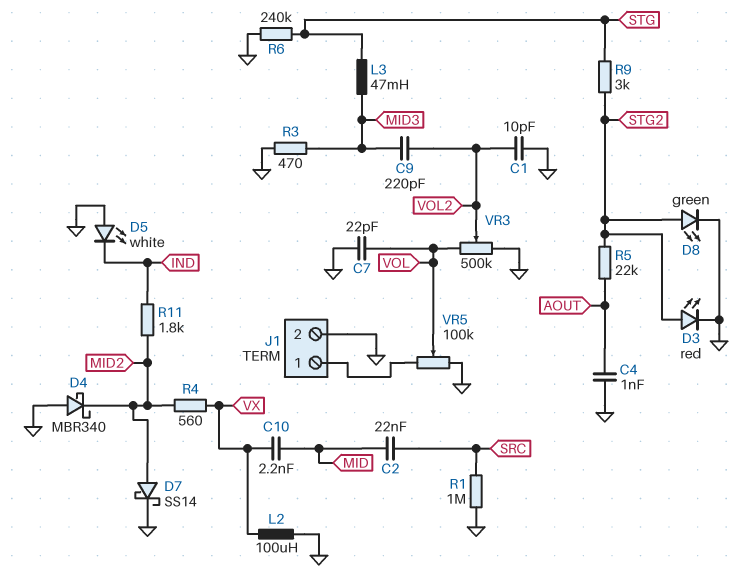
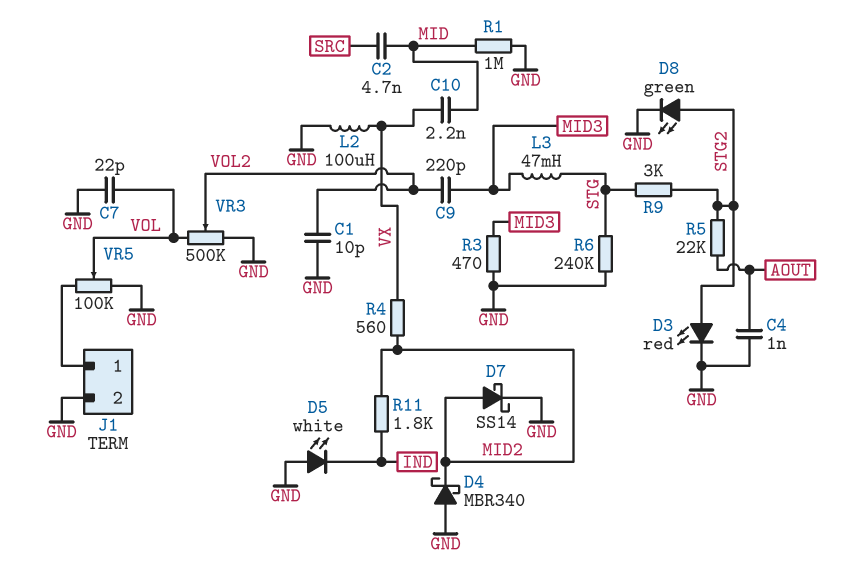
C2: 22nF (MID, SRC) -> 4.7nF (MID, SRC)
R1: 1M (GND, SRC) -> 1M (GND, MID)

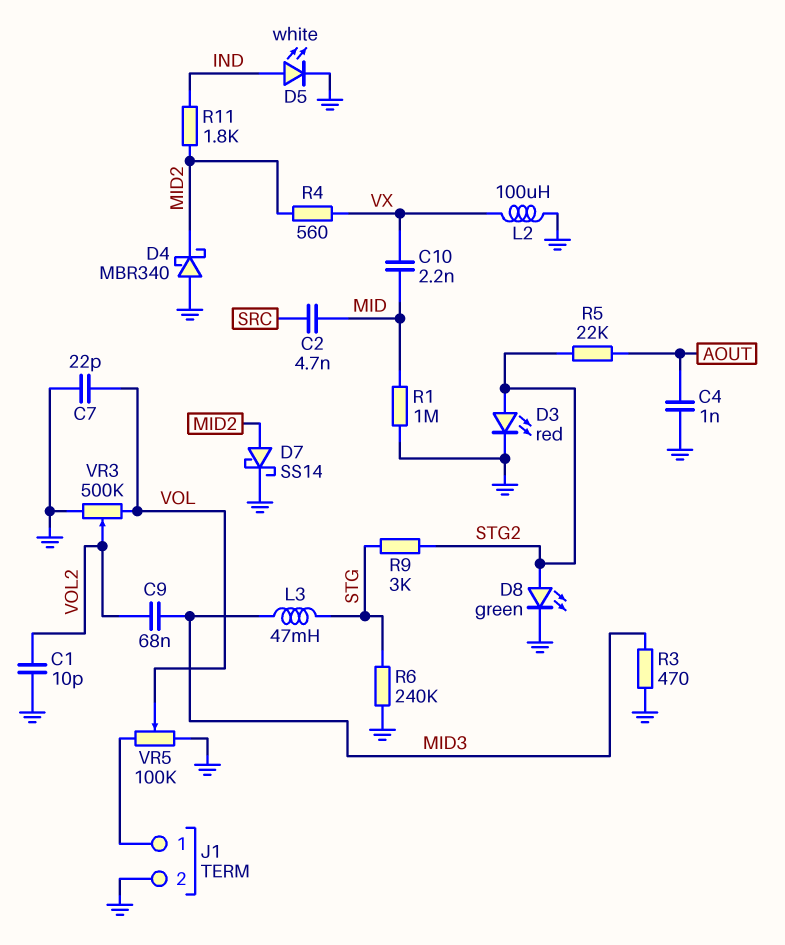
C9: 220pF (MID3, VOL2) -> 68nF (MID3, VOL2)
D5: LED white (A GND, K IND) -> LED white (A IND, K GND)

